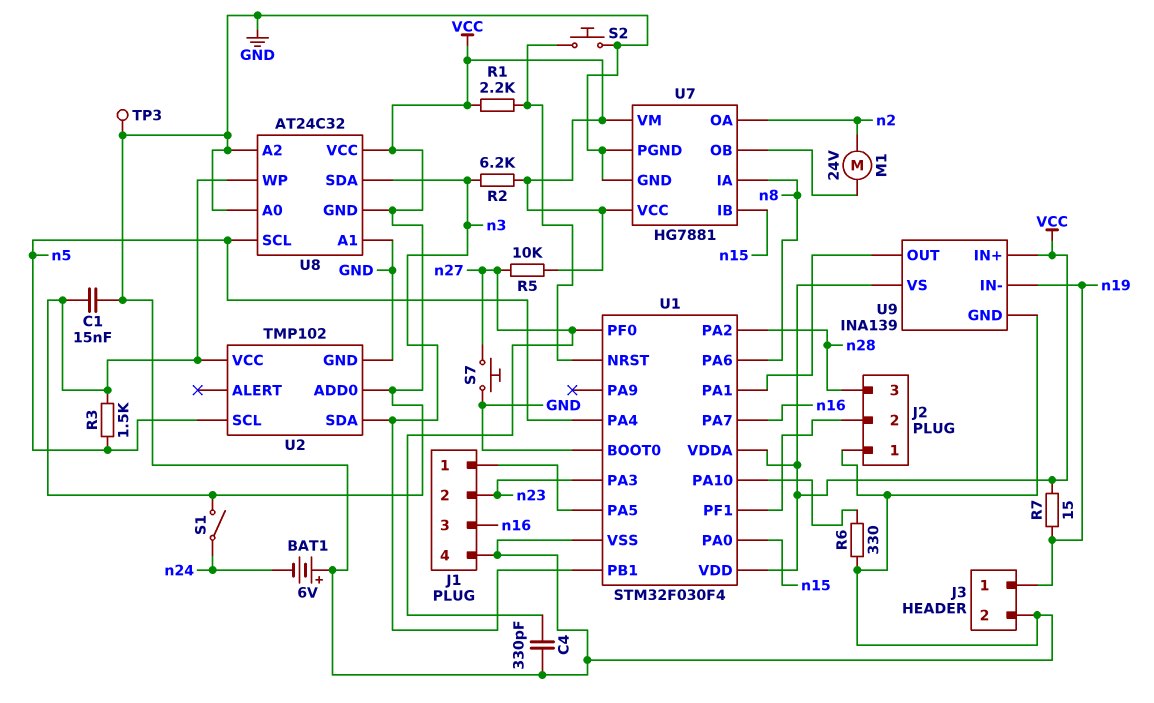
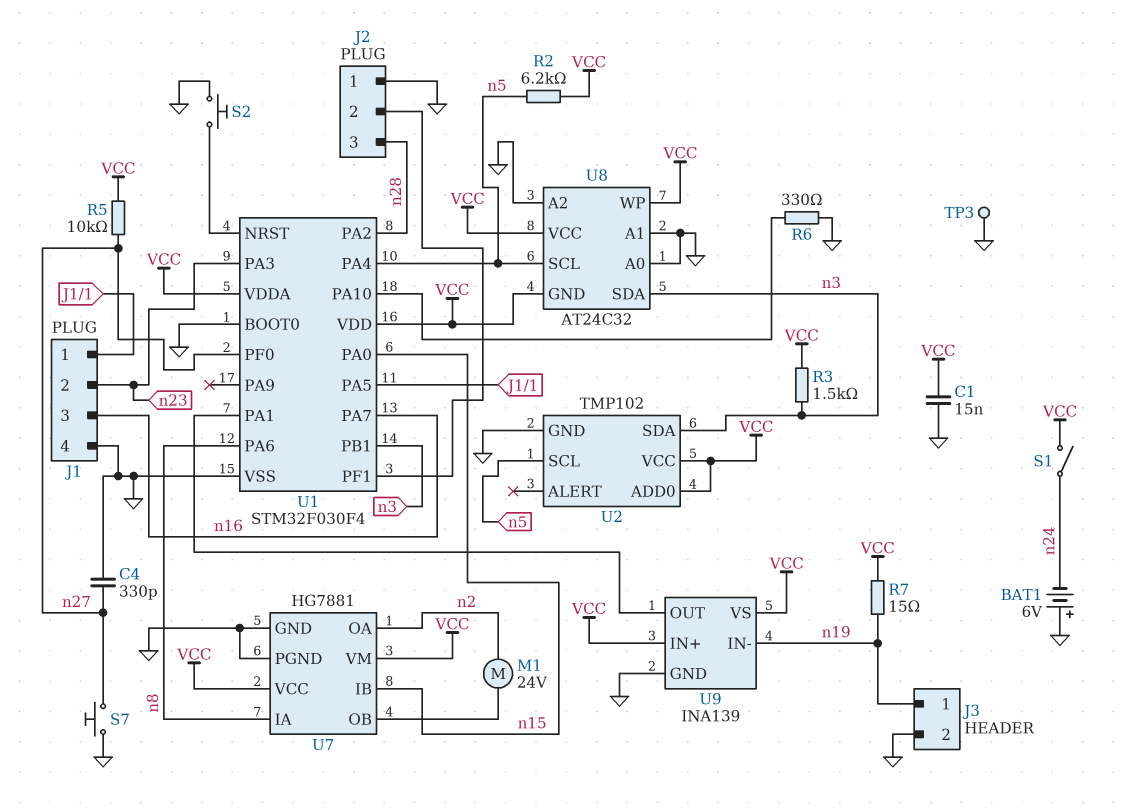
R1: 2.2k (U1/NRST, VCC) -> none
R2: 6.2k (VCC, n3) -> 6.2k (VCC, n5)
R3: 1.5k (VCC, n5) -> 1.5k (VCC, n3)

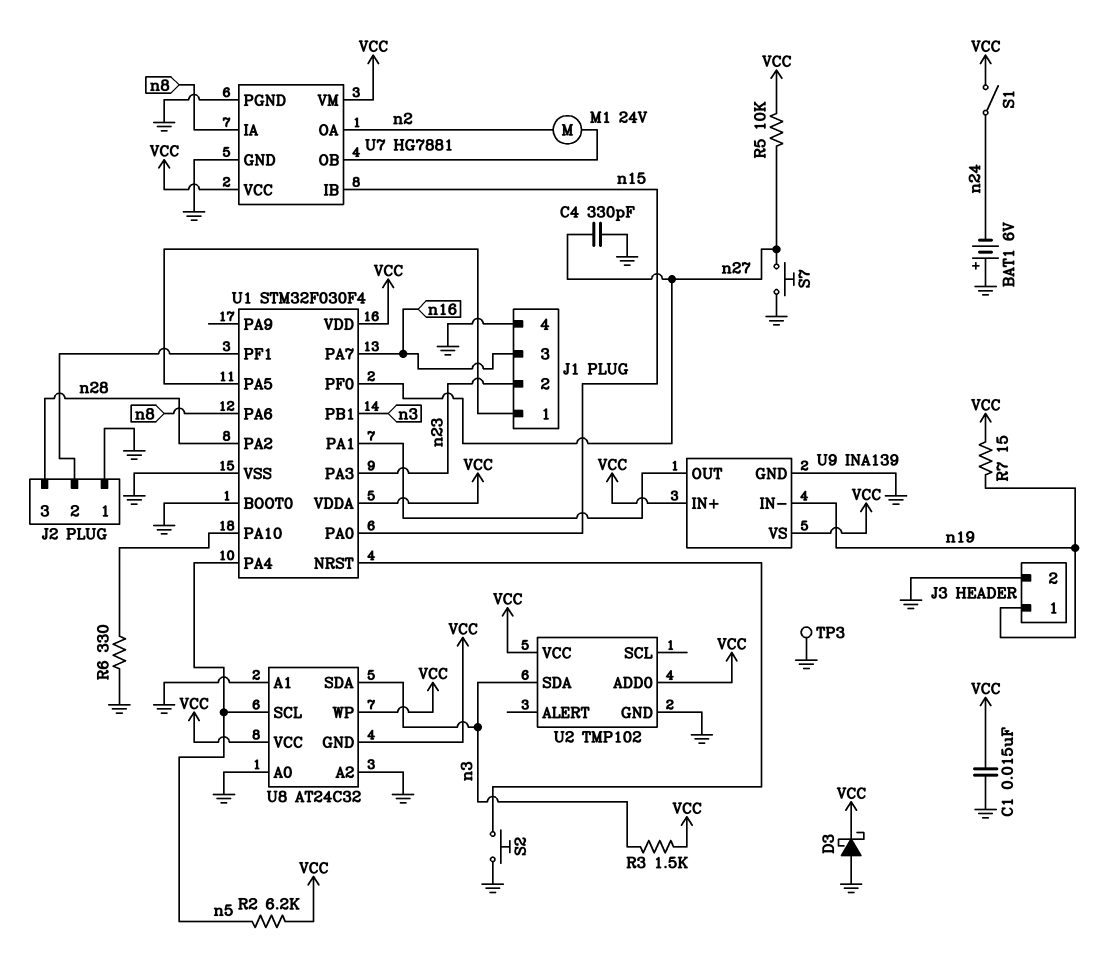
D3: none -> schottky (A GND, K VCC)
U2 pin SCL: n5 -> none

